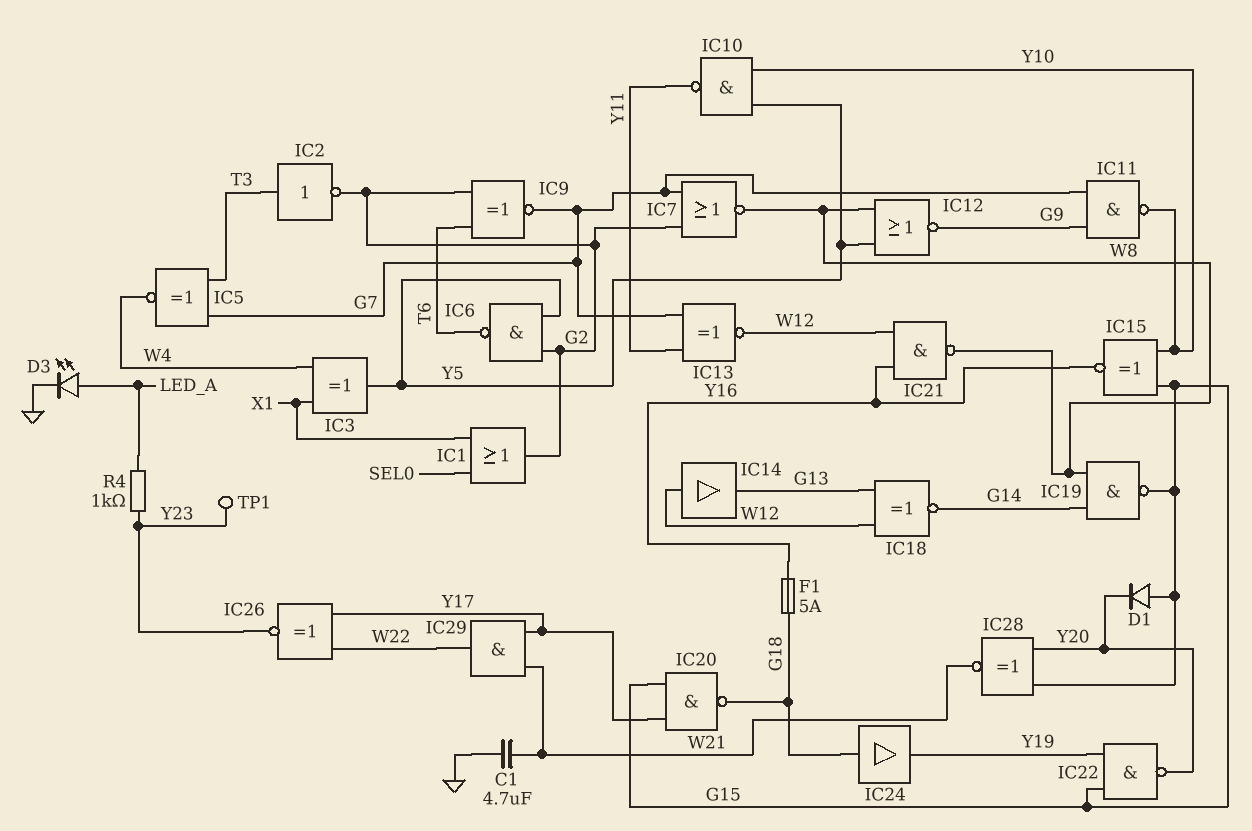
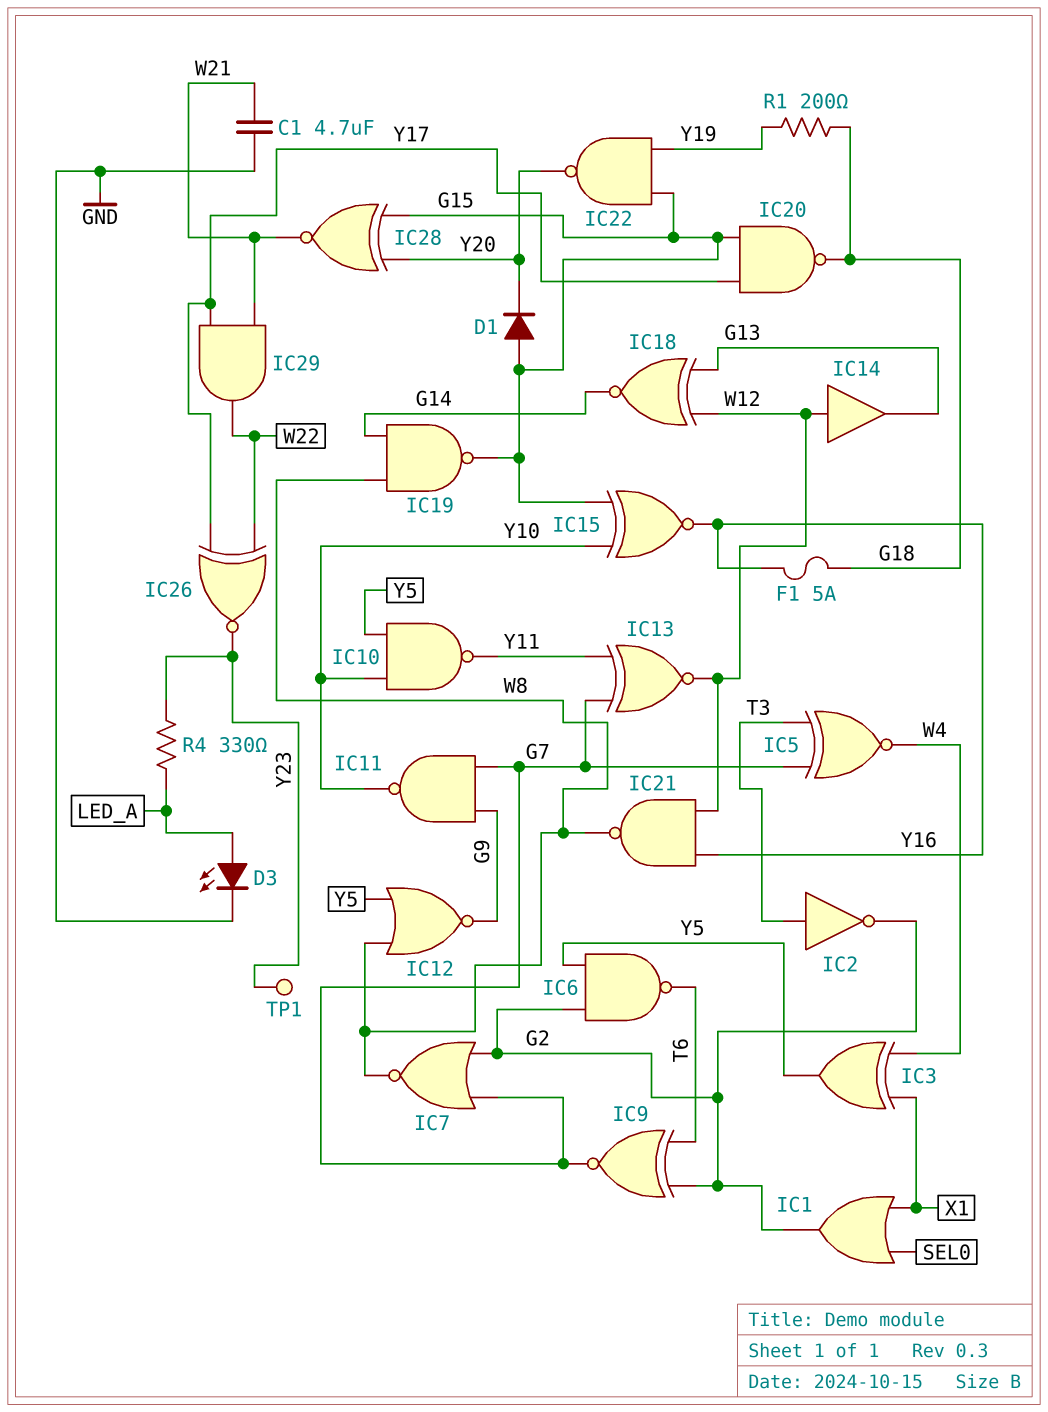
IC24: buffer (in G18, out Y19) -> none
R1: none -> 200 (G18, Y19)
R4: 1k (LED_A, Y23) -> 330 (LED_A, Y23)

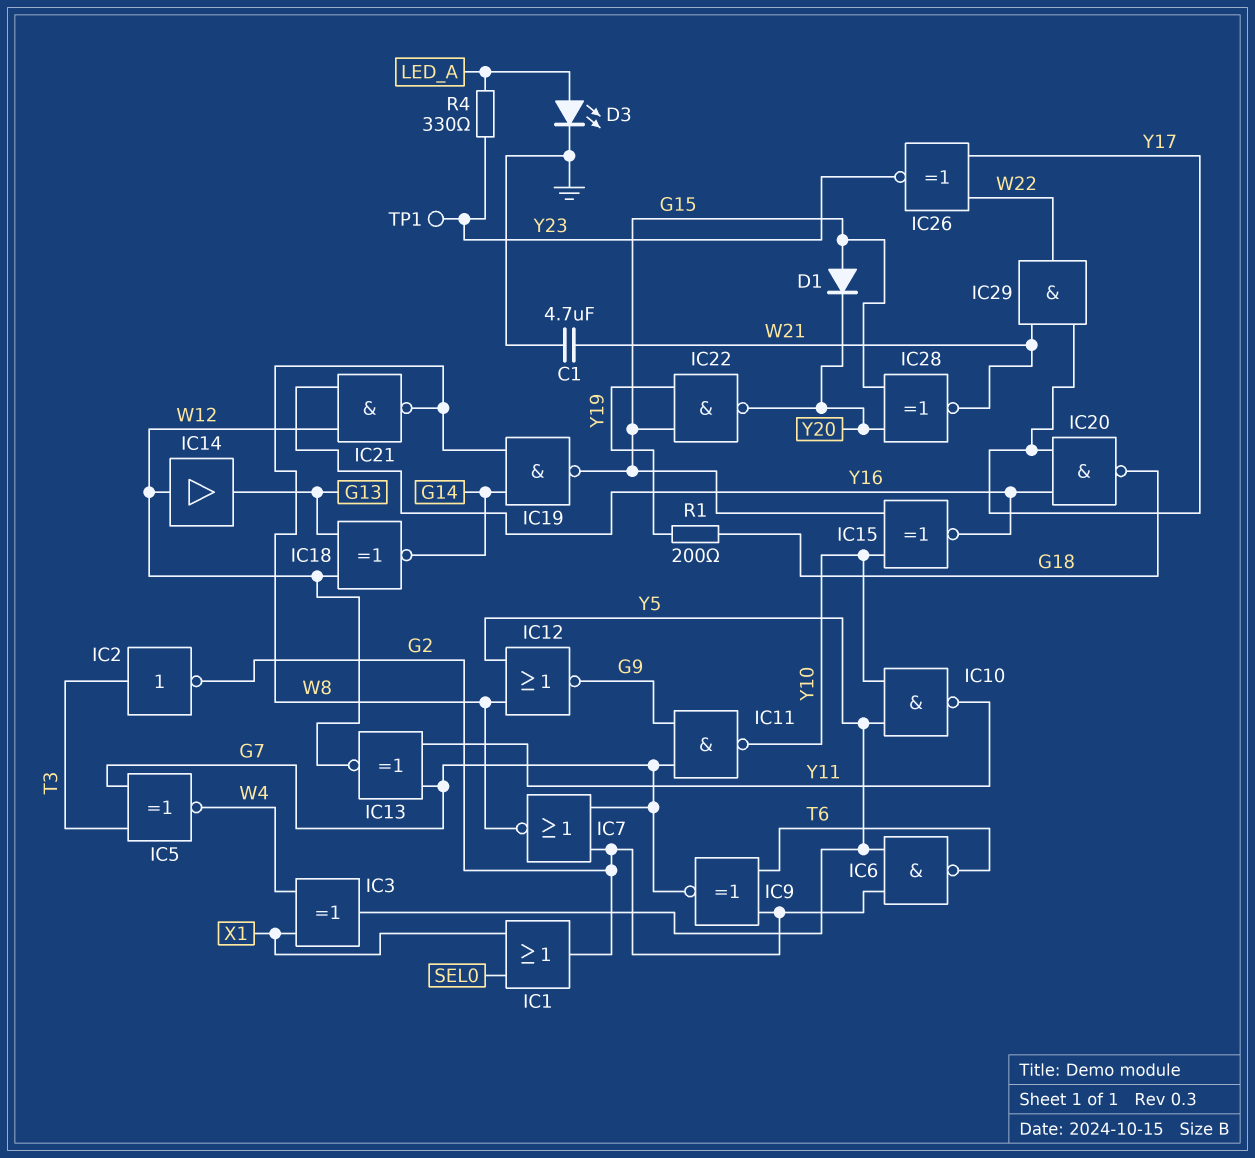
F1: 5A (G18, Y16) -> none
IC20: NAND (in G15, in Y17, out G18) -> NAND (in Y16, in Y17, out G18)

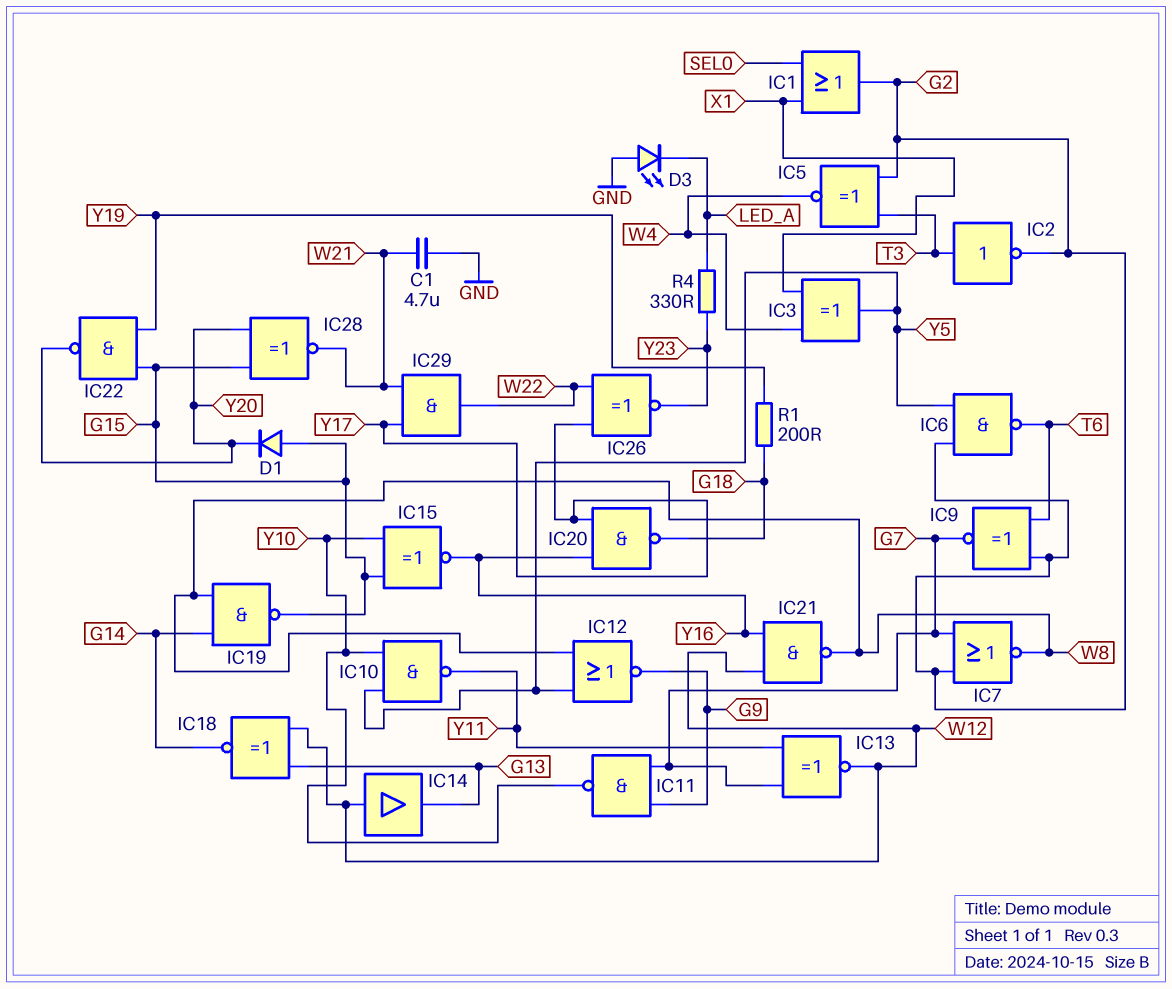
D3: LED (A LED_A, K GND) -> LED (A GND, K LED_A)
IC5: XNOR (in G7, in T3, out W4) -> XNOR (in G2, in T3, out W4)
TP1: test point (Y23) -> none

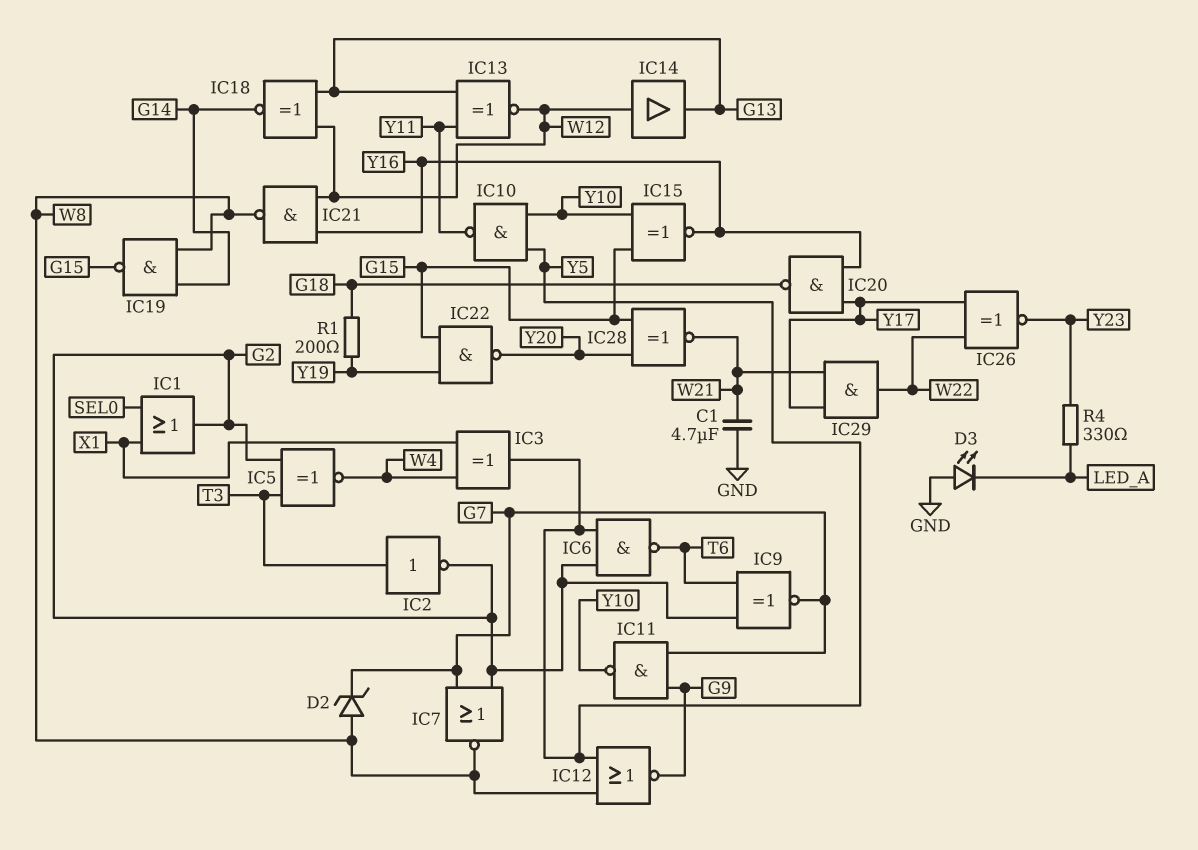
D1: diode (A G15, K Y20) -> none
D2: none -> zener (A W8, K G7)
IC13: XNOR (in G7, in Y11, out W12) -> XNOR (in G13, in Y11, out W12)

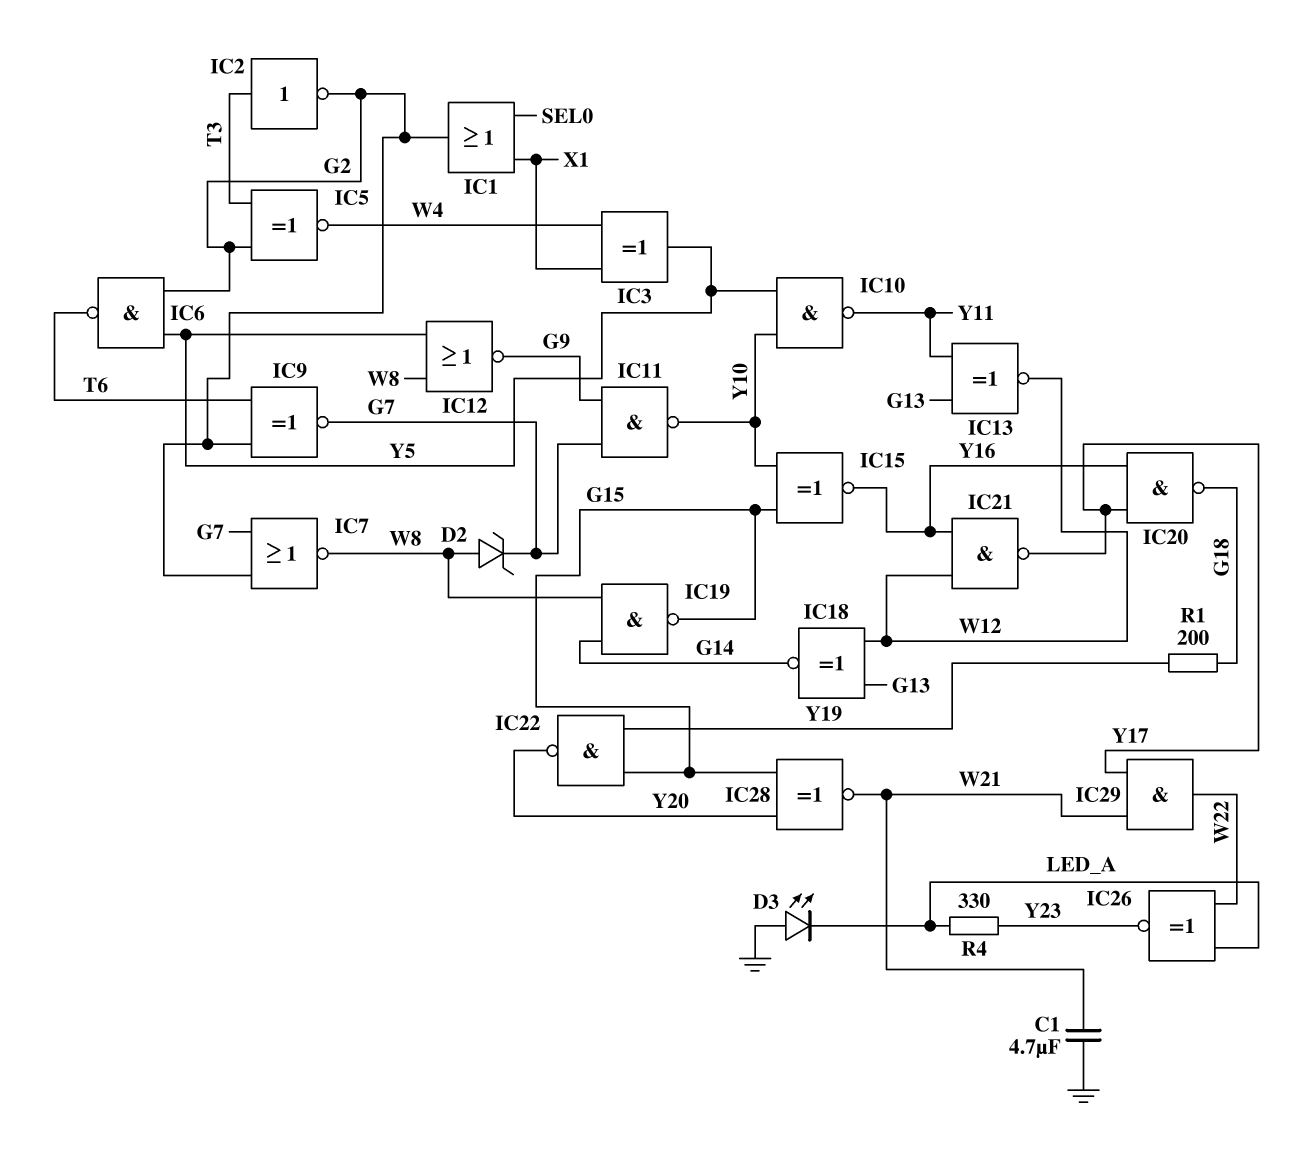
IC14: buffer (in W12, out G13) -> none
IC21: NAND (in W12, in Y16, out W8) -> NAND (in W12, in Y16, out Y17)
IC26: XNOR (in W22, in Y17, out Y23) -> XNOR (in LED_A, in W22, out Y23)

